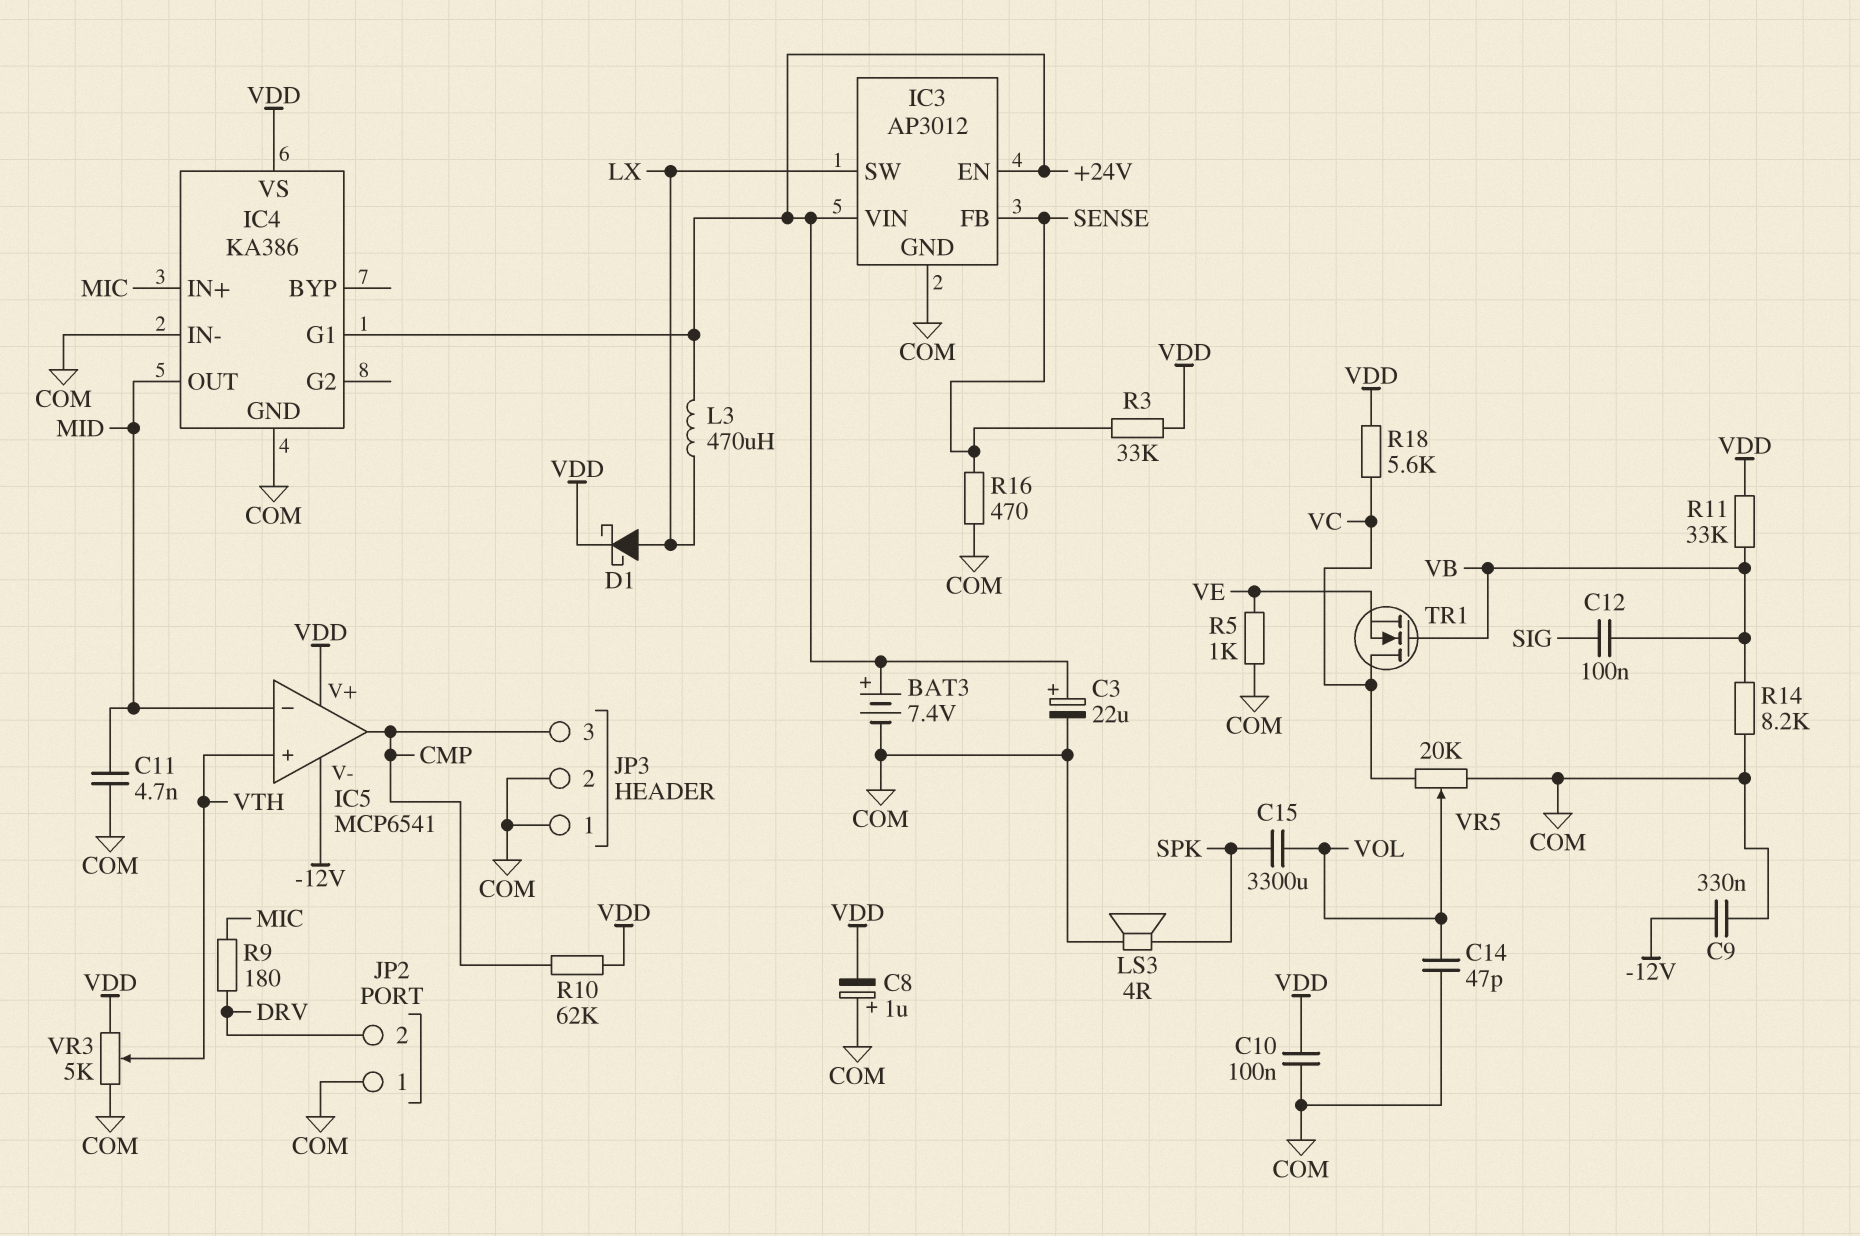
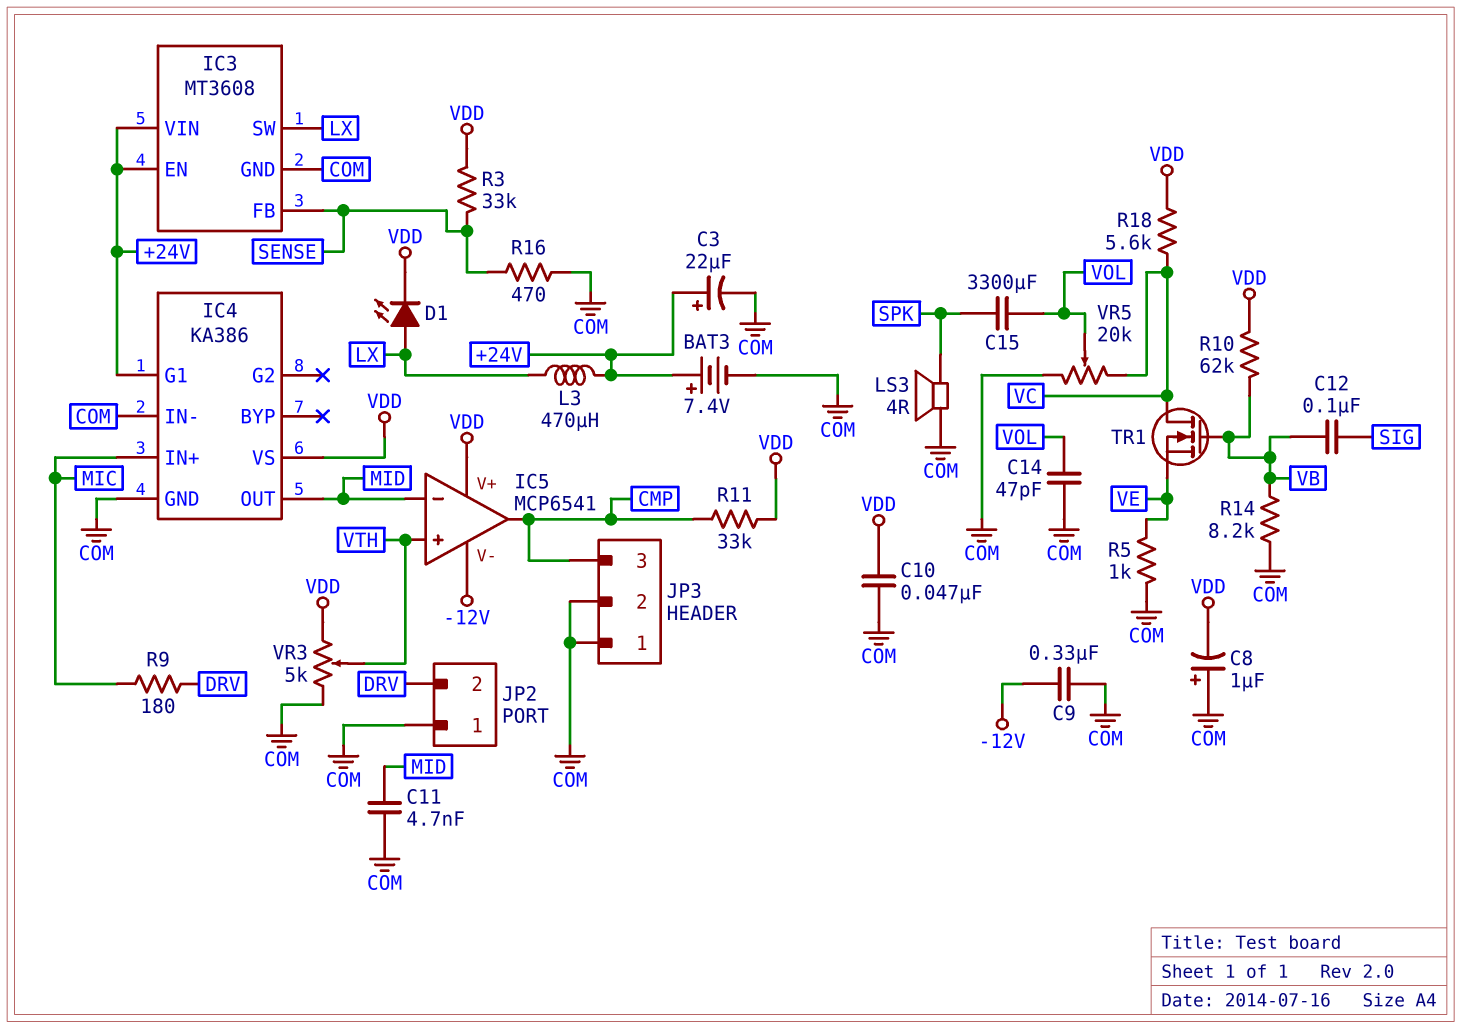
C10: 100nF (COM, VDD) -> 47nF (COM, VDD)
D1: schottky (A LX, K VDD) -> LED (A LX, K VDD)
IC3: AP3012 -> MT3608
R10: 62k (CMP, VDD) -> 62k (VB, VDD)
R11: 33k (VB, VDD) -> 33k (CMP, VDD)

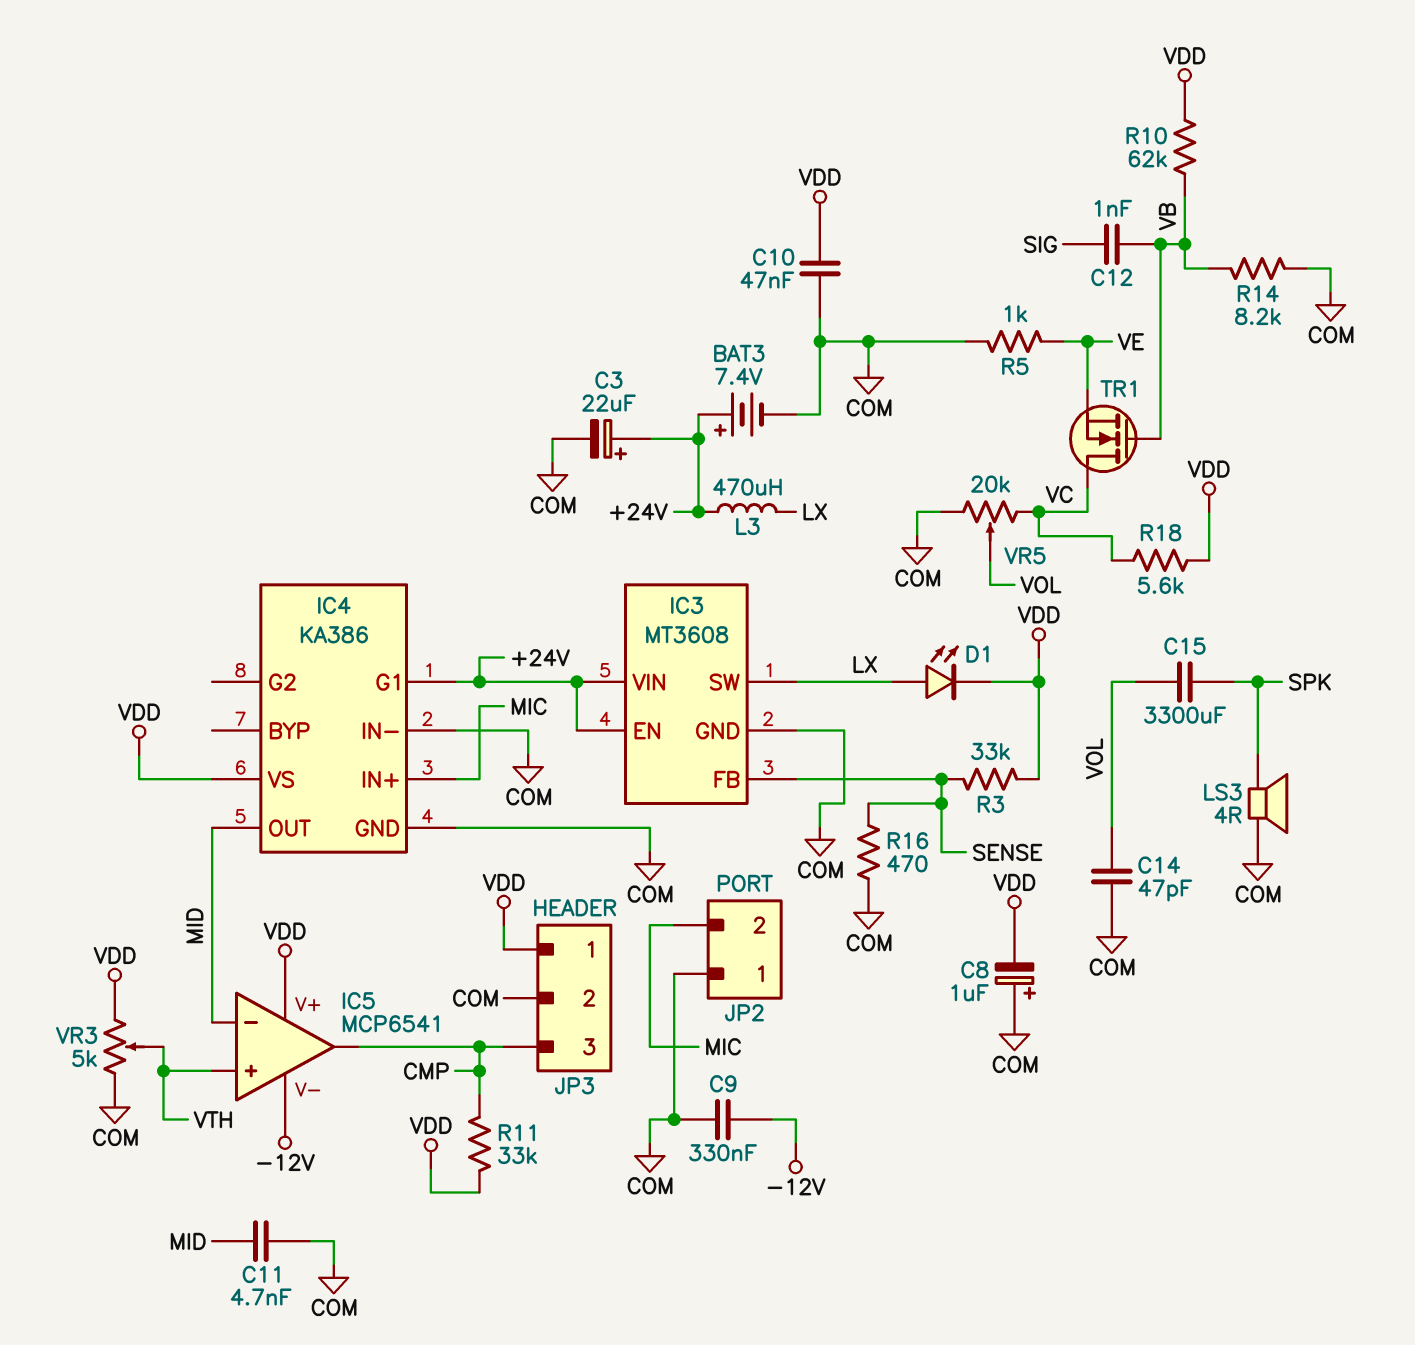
C12: 100nF (SIG, VB) -> 1nF (SIG, VB)
JP2 pin 2: DRV -> MIC
JP3 pin 1: COM -> VDD
R9: 180 (DRV, MIC) -> none

